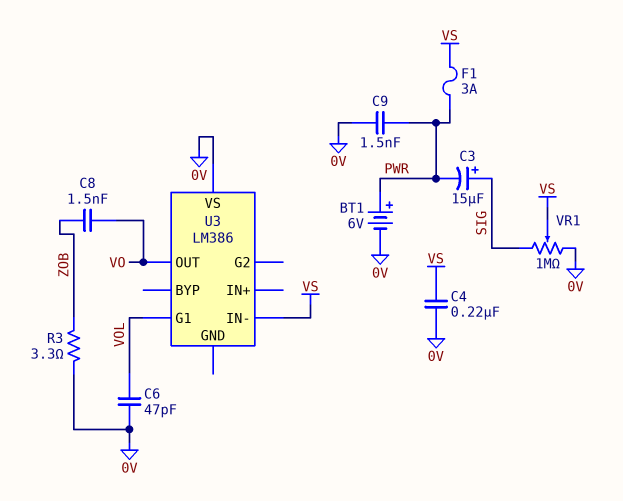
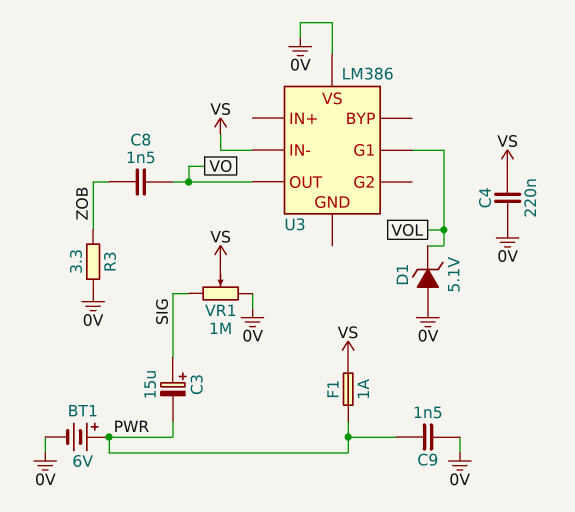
C6: 47pF (0V, VOL) -> none
D1: none -> zener 5.1V (A 0V, K VOL)
F1: 3A (PWR, VS) -> 1A (PWR, VS)

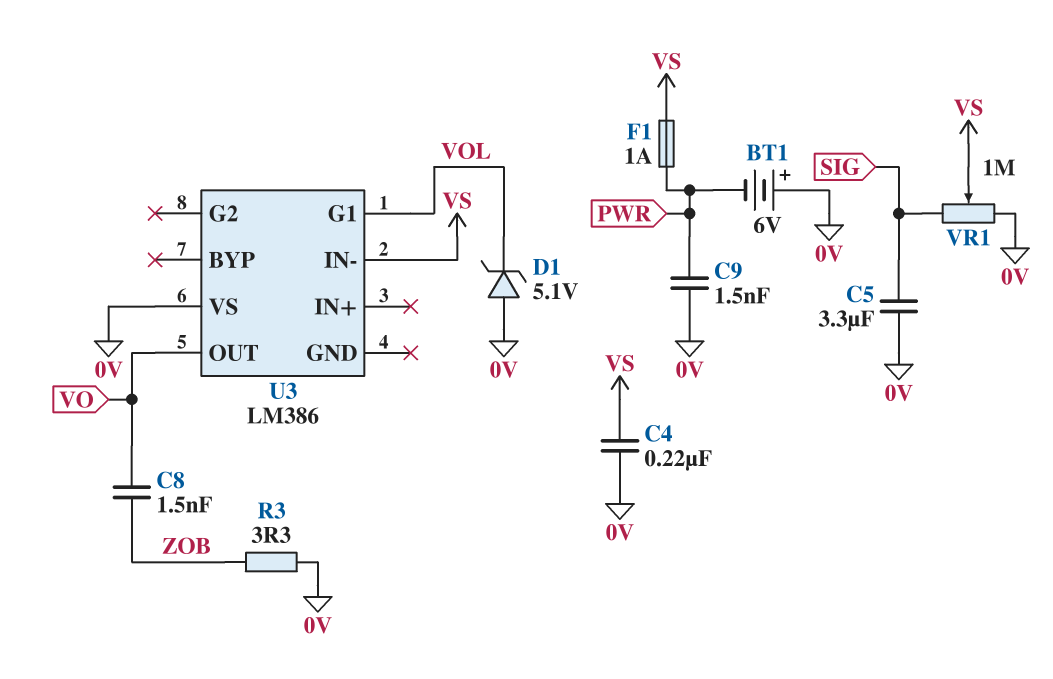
BT1: 6V (plus PWR, minus 0V) -> 6V (plus 0V, minus PWR)
C3: 15uF (plus SIG, minus PWR) -> none
C5: none -> 3.3uF (0V, SIG)

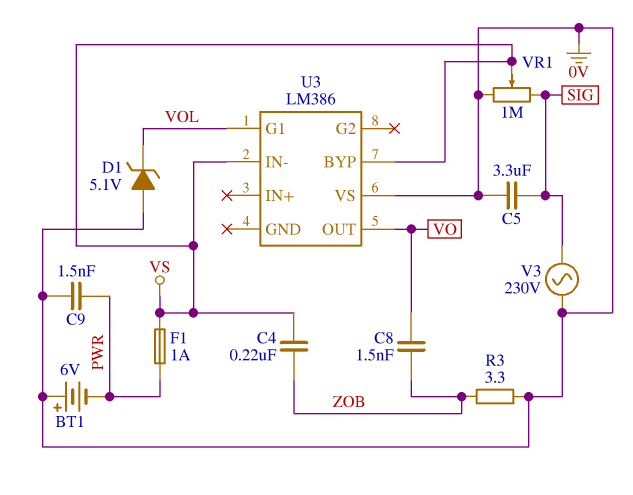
C4: 220nF (0V, VS) -> 220nF (VS, ZOB)
U3 pin BYP: none -> VS
V3: none -> AC 230V (0V, SIG)

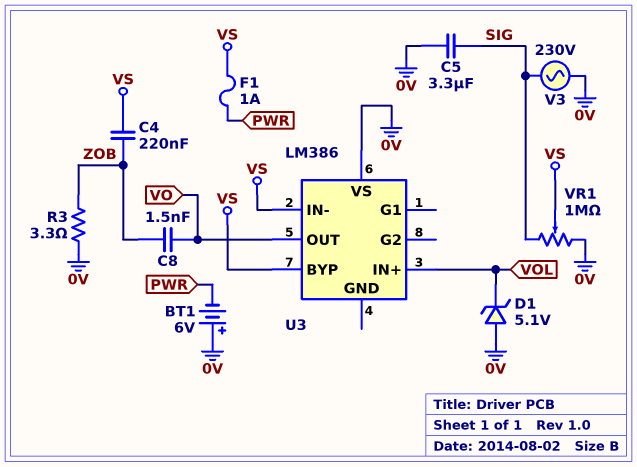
C9: 1.5nF (0V, PWR) -> none
U3 pin G1: VOL -> none
U3 pin IN+: none -> VOL

